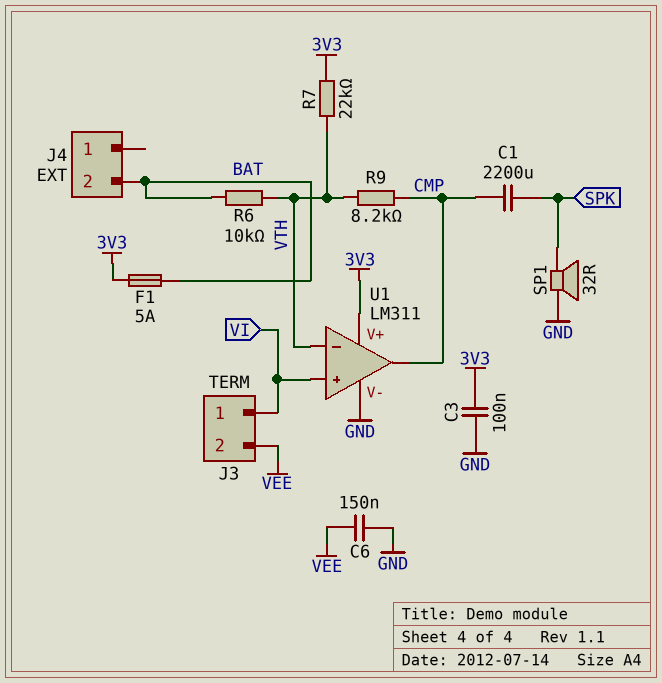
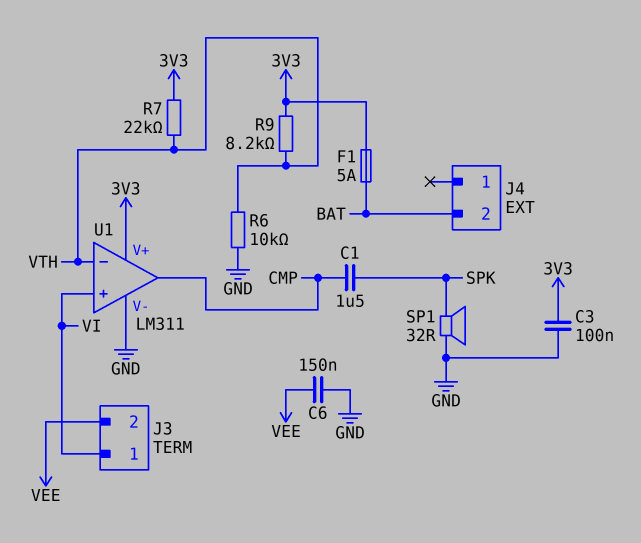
C1: 2200uF (CMP, SPK) -> 1.5uF (CMP, SPK)
R6: 10k (BAT, VTH) -> 10k (GND, VTH)
R9: 8.2k (CMP, VTH) -> 8.2k (3V3, VTH)

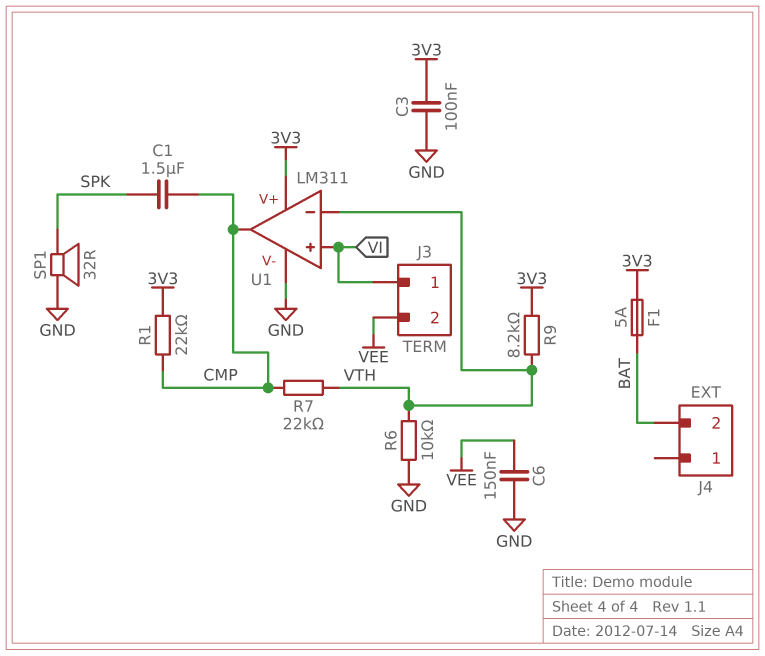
R1: none -> 22k (3V3, CMP)
R7: 22k (3V3, VTH) -> 22k (CMP, VTH)

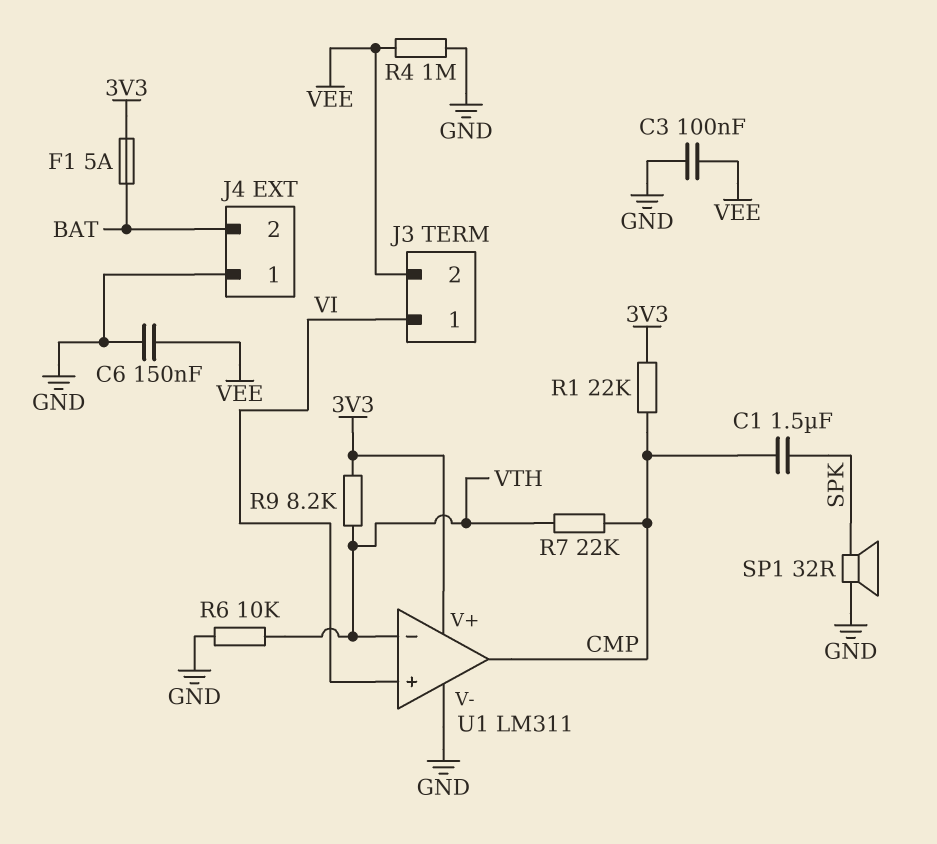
C3: 100nF (3V3, GND) -> 100nF (GND, VEE)
J4 pin 1: none -> GND
R4: none -> 1M (GND, VEE)

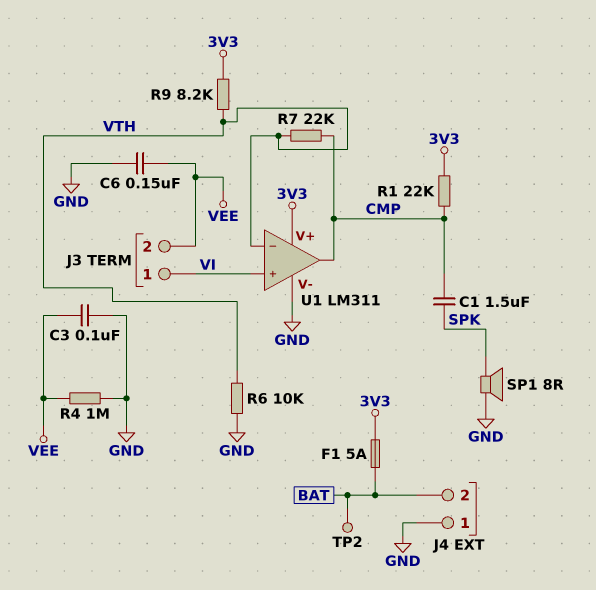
SP1: speaker 32R (GND, SPK) -> speaker 8R (GND, SPK)
TP2: none -> test point (BAT)

